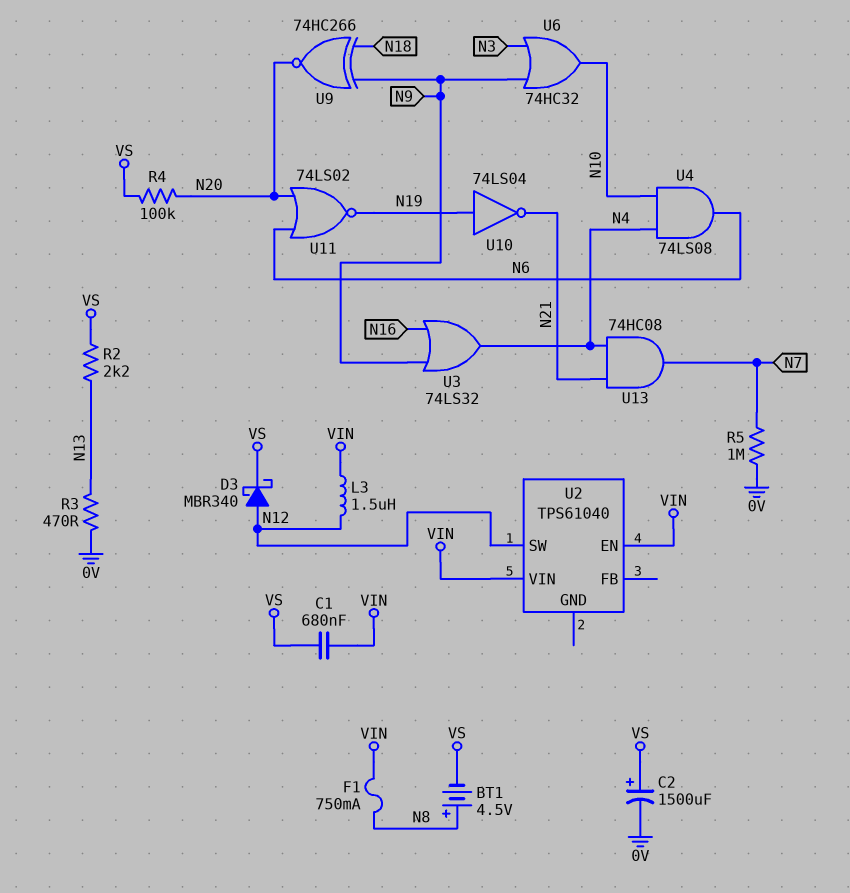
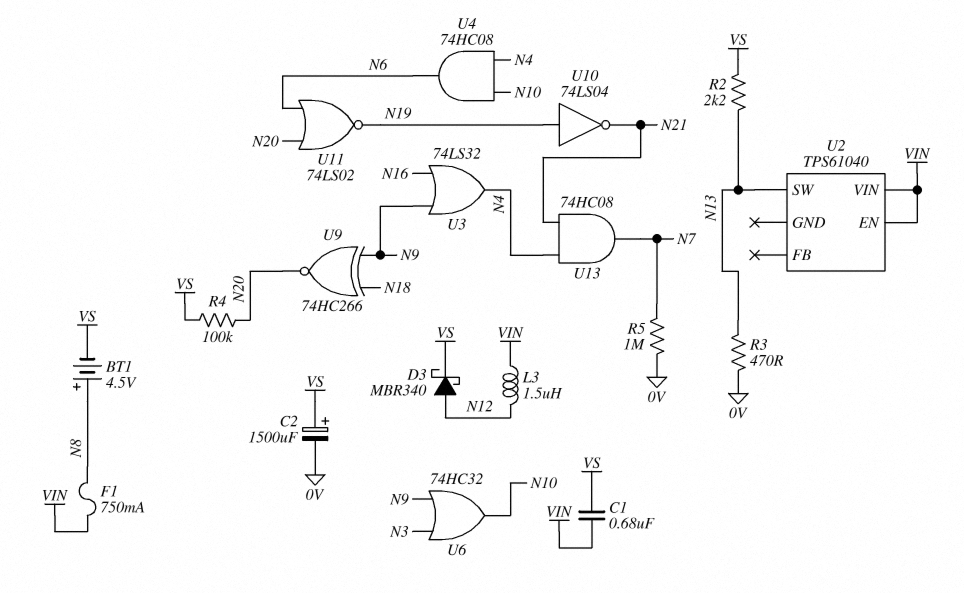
U2 pin SW: N12 -> N13
U4: AND 74LS08 (in N4, in N10, out N6) -> AND 74HC08 (in N4, in N10, out N6)

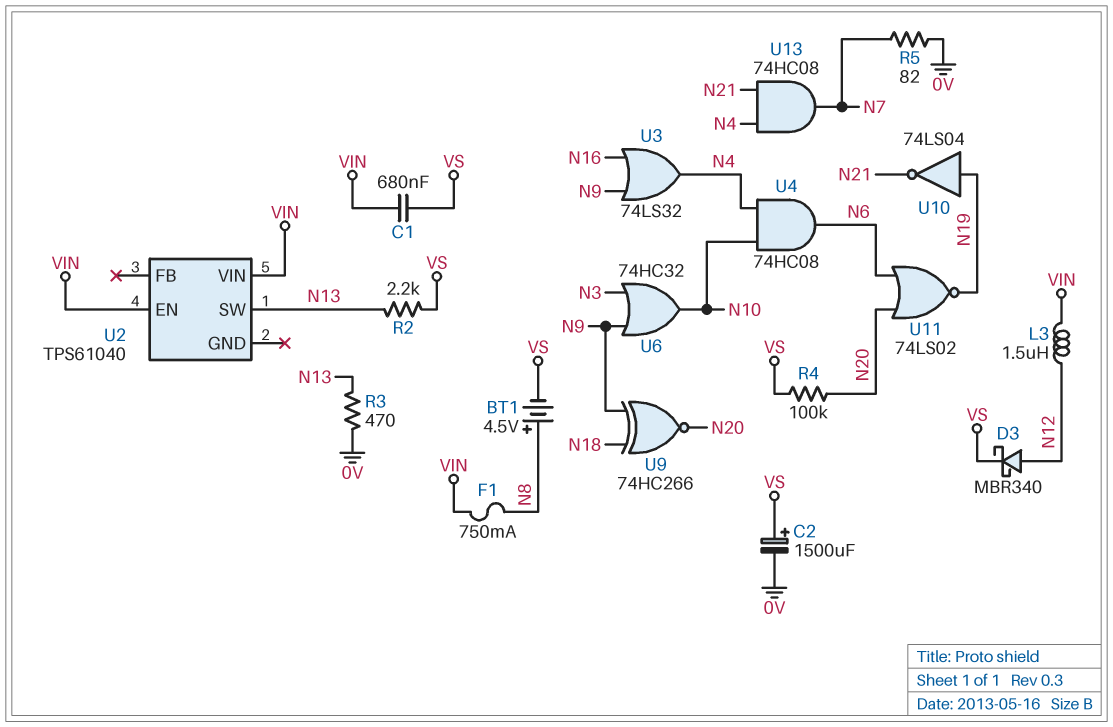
R5: 1M (0V, N7) -> 82 (0V, N7)

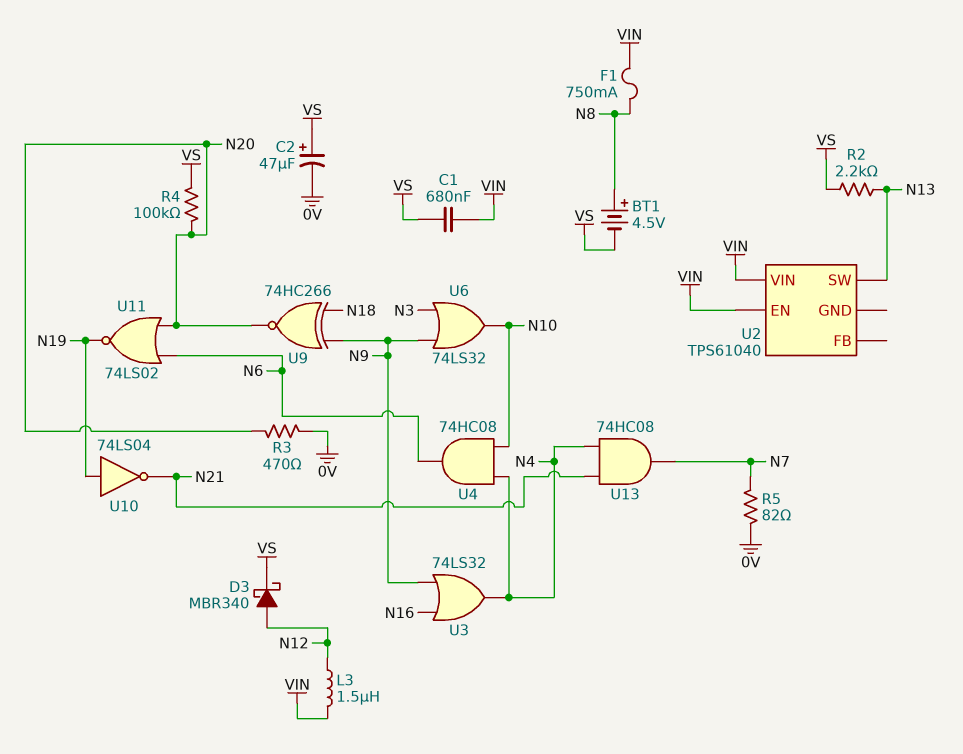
C2: 1500uF (plus VS, minus 0V) -> 47uF (plus VS, minus 0V)
R3: 470 (0V, N13) -> 470 (0V, N20)
U6: OR 74HC32 (in N3, in N9, out N10) -> OR 74LS32 (in N3, in N9, out N10)

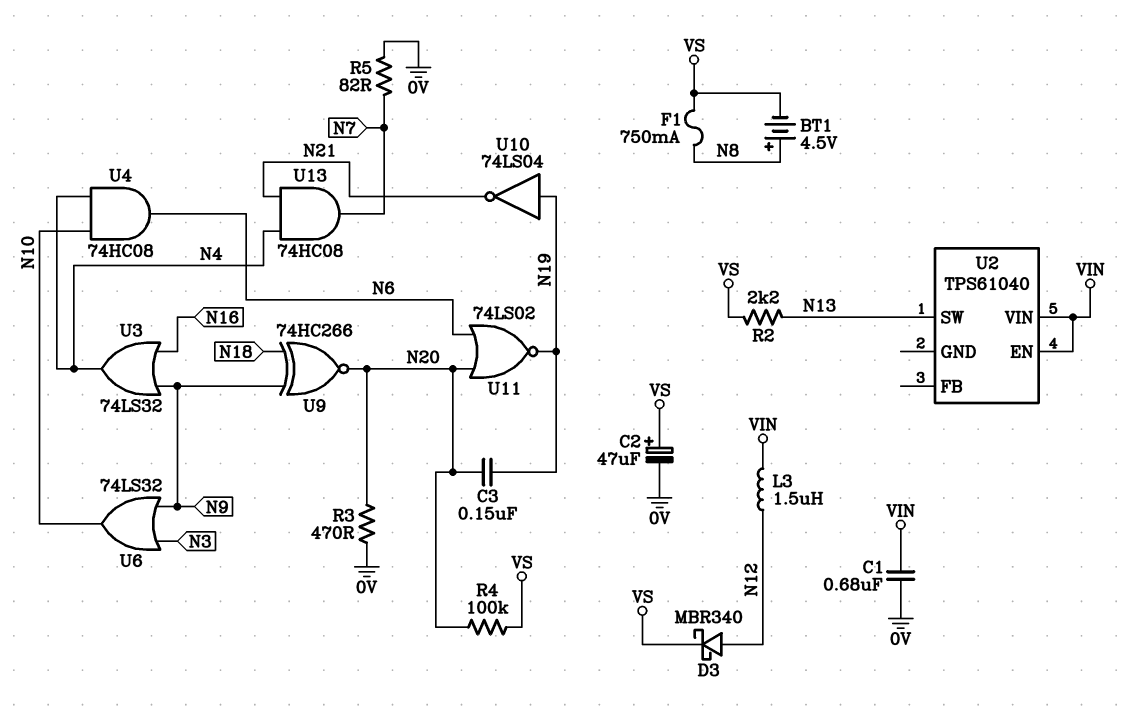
C1: 680nF (VIN, VS) -> 680nF (0V, VIN)
C3: none -> 150nF (N19, N20)
F1: 750mA (N8, VIN) -> 750mA (N8, VS)

